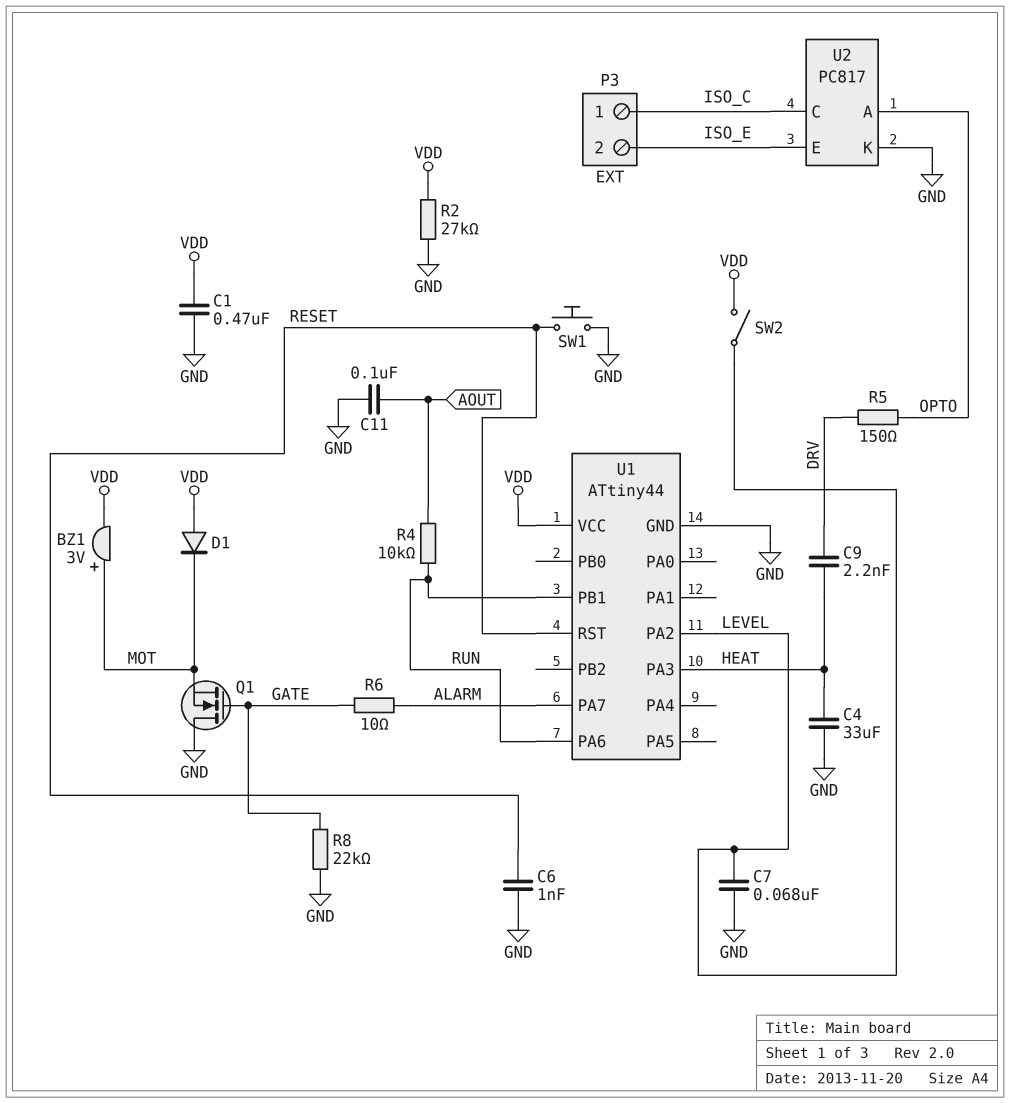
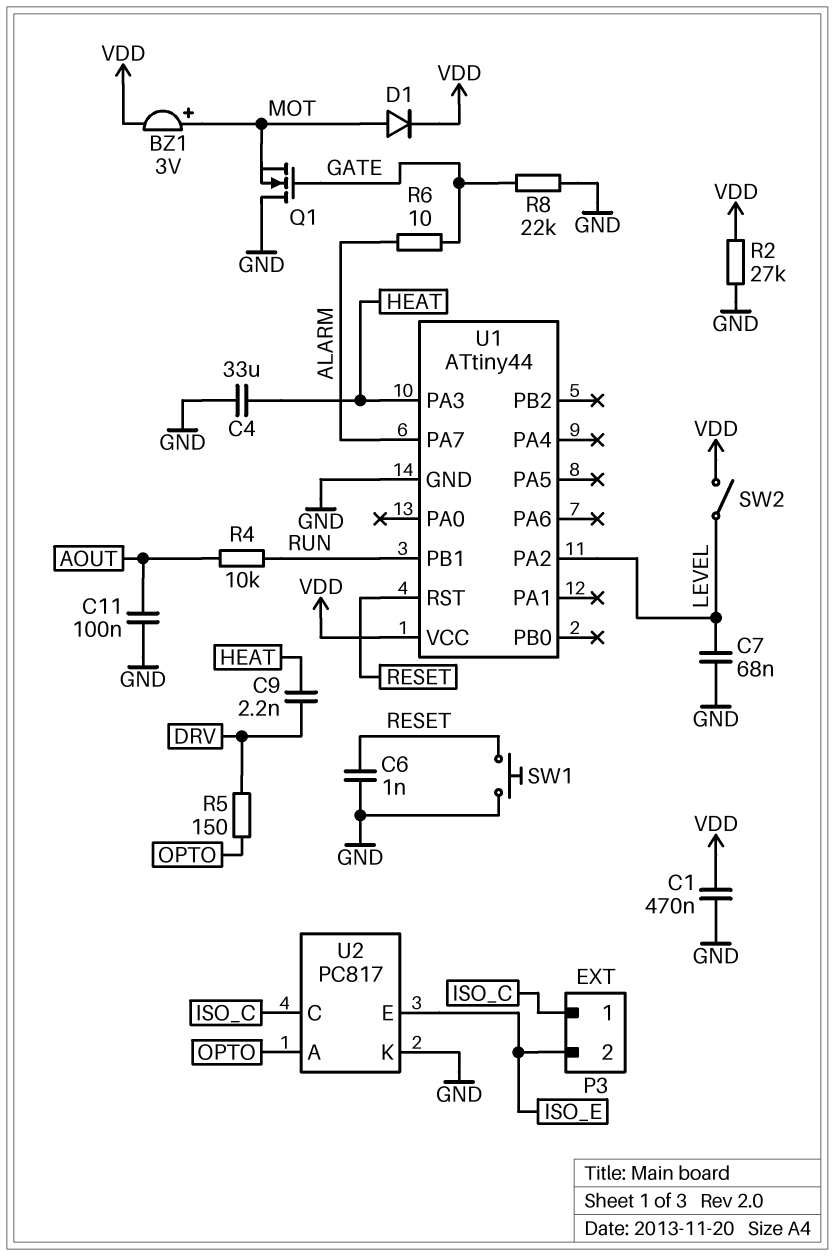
D1: diode (A VDD, K MOT) -> diode (A MOT, K VDD)
U1 pin PA6: RUN -> none

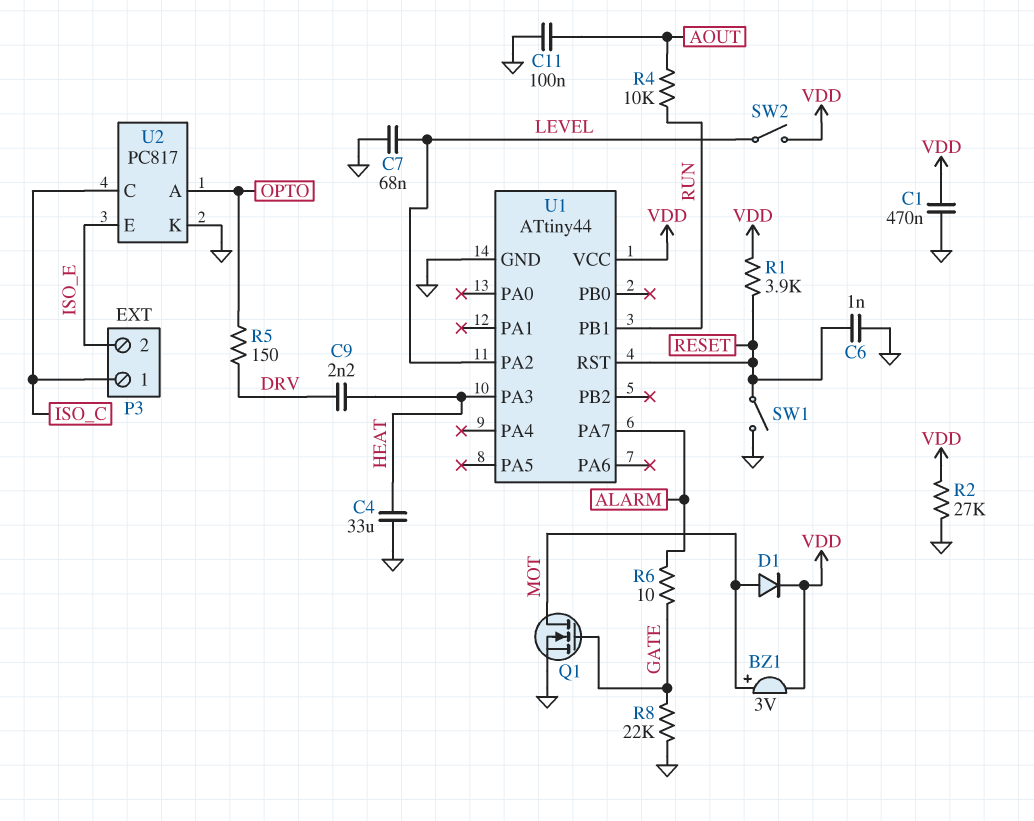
Q1: NMOS (G GATE, D GND, S MOT) -> NMOS (G GATE, D MOT, S GND)
R1: none -> 3.9k (RESET, VDD)
SW1: button (GND, RESET) -> switch (GND, RESET)

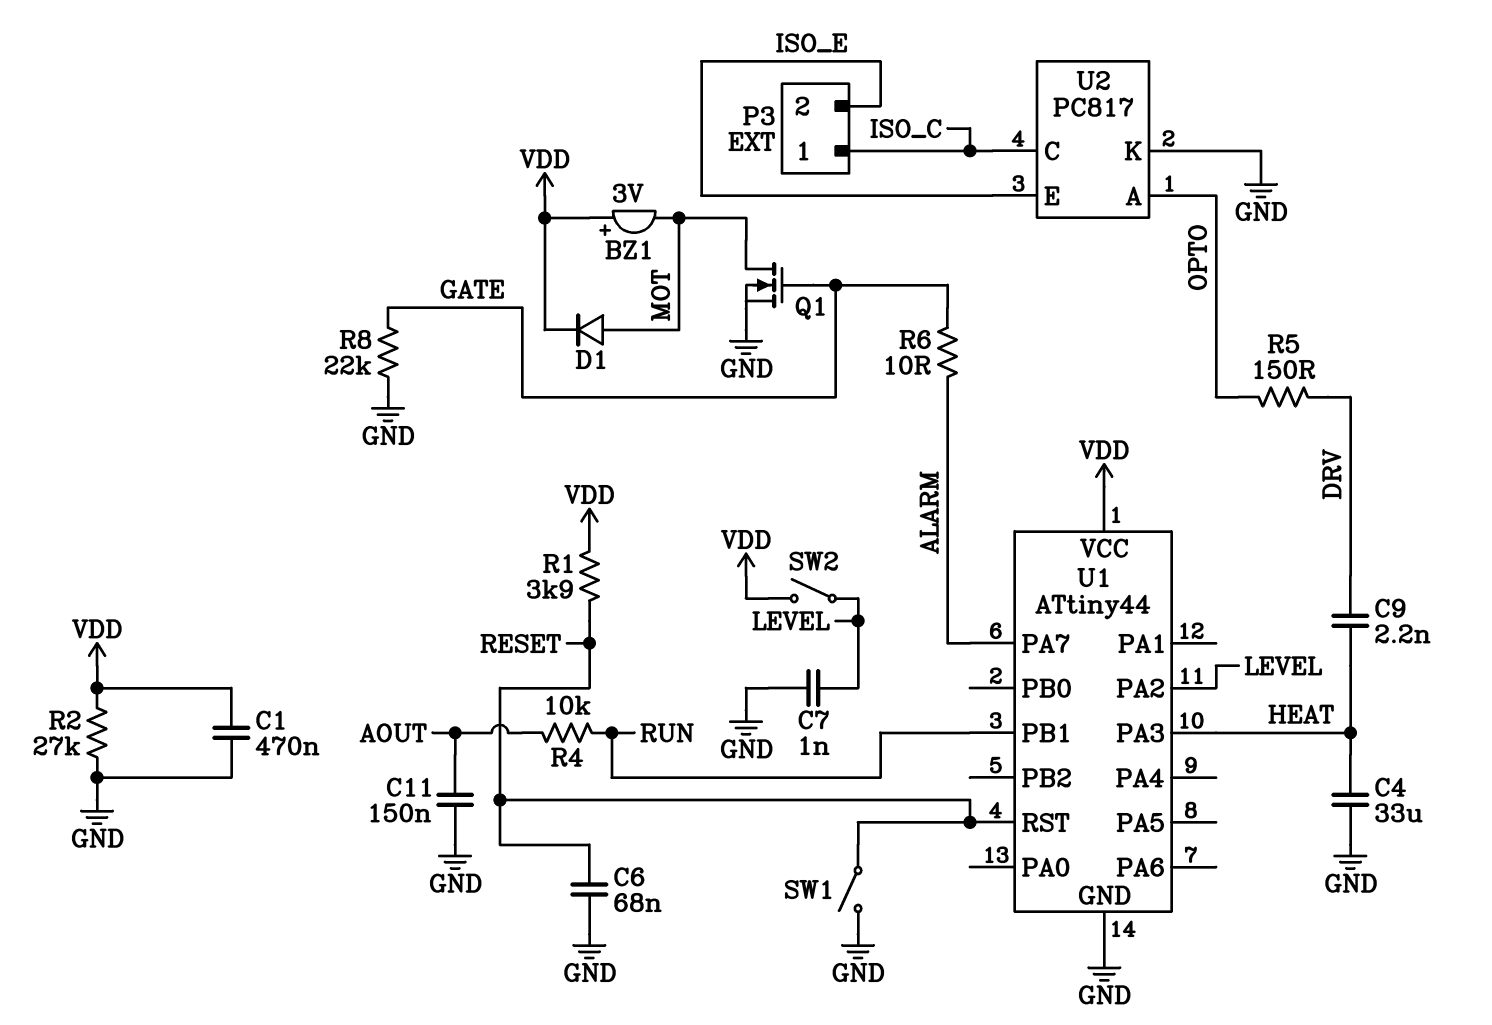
BZ1: buzzer 3V (plus MOT, minus VDD) -> buzzer 3V (plus VDD, minus MOT)
C6: 1nF (GND, RESET) -> 68nF (GND, RESET)
C7: 68nF (GND, LEVEL) -> 1nF (GND, LEVEL)
C11: 100nF (AOUT, GND) -> 150nF (AOUT, GND)

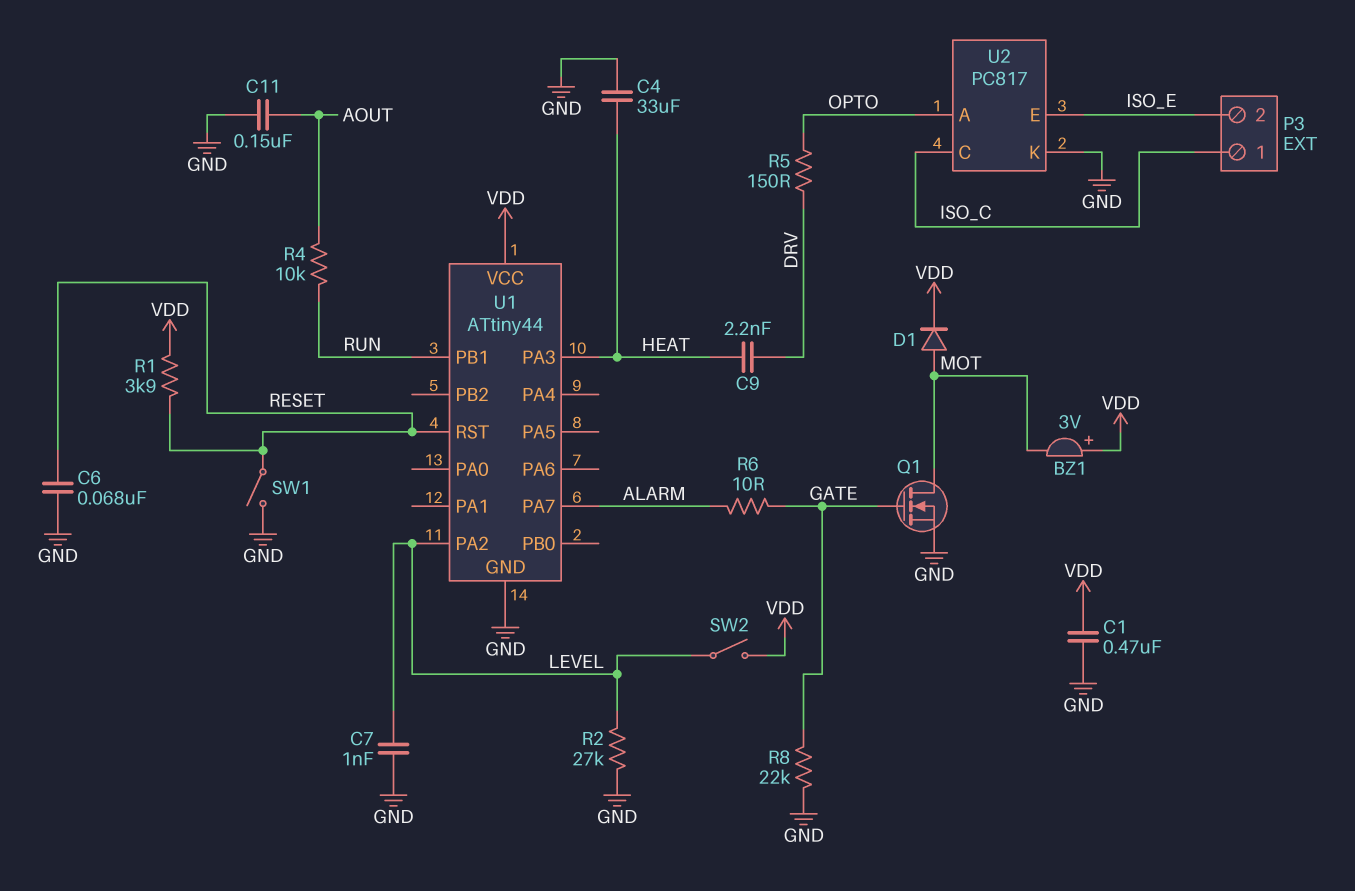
R2: 27k (GND, VDD) -> 27k (GND, LEVEL)

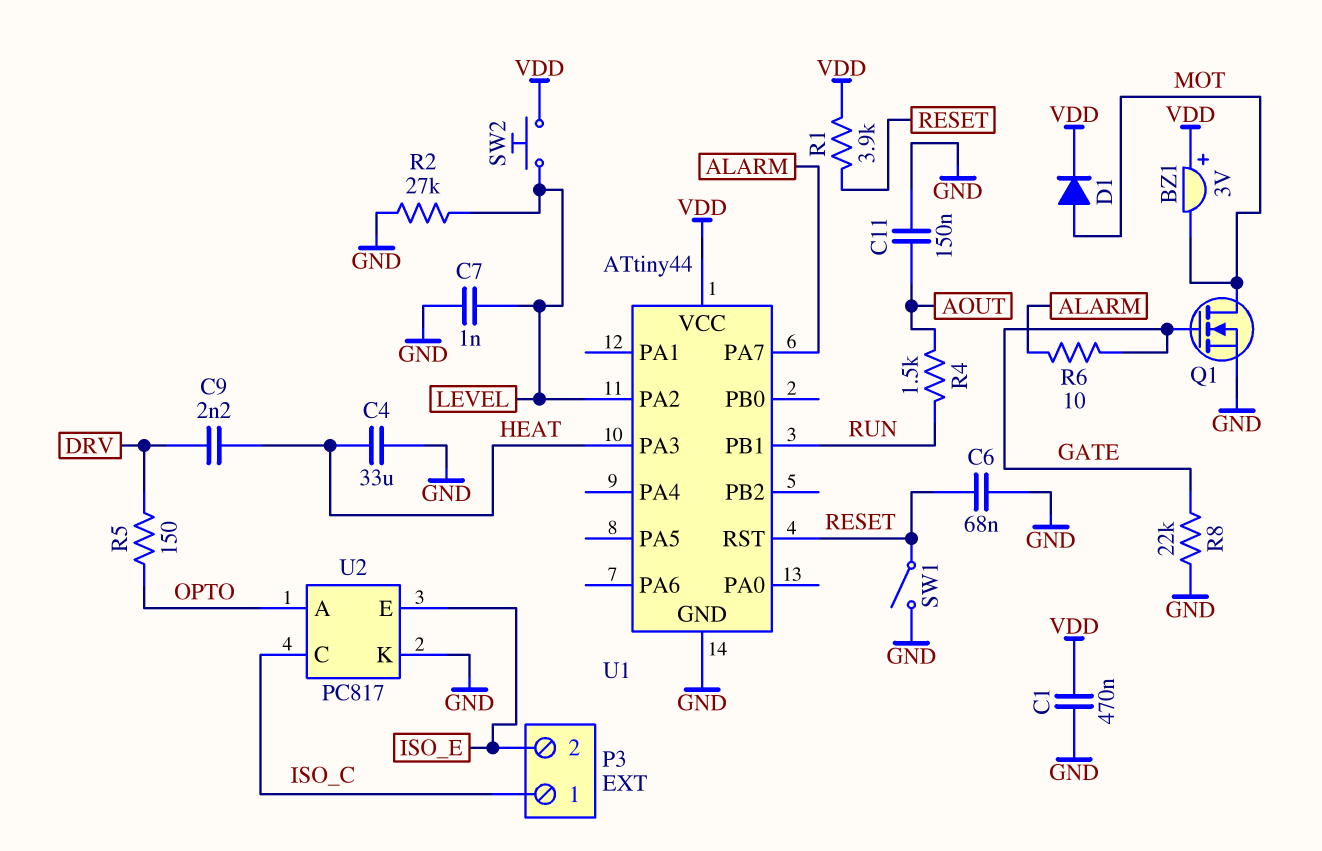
R4: 10k (AOUT, RUN) -> 1.5k (AOUT, RUN)
SW2: switch (LEVEL, VDD) -> button (LEVEL, VDD)

